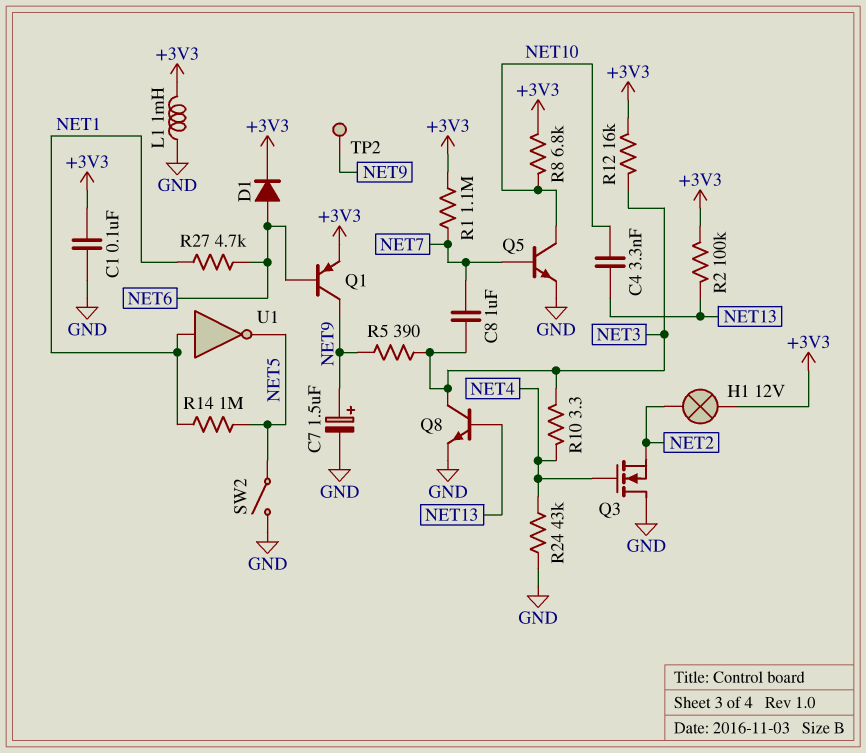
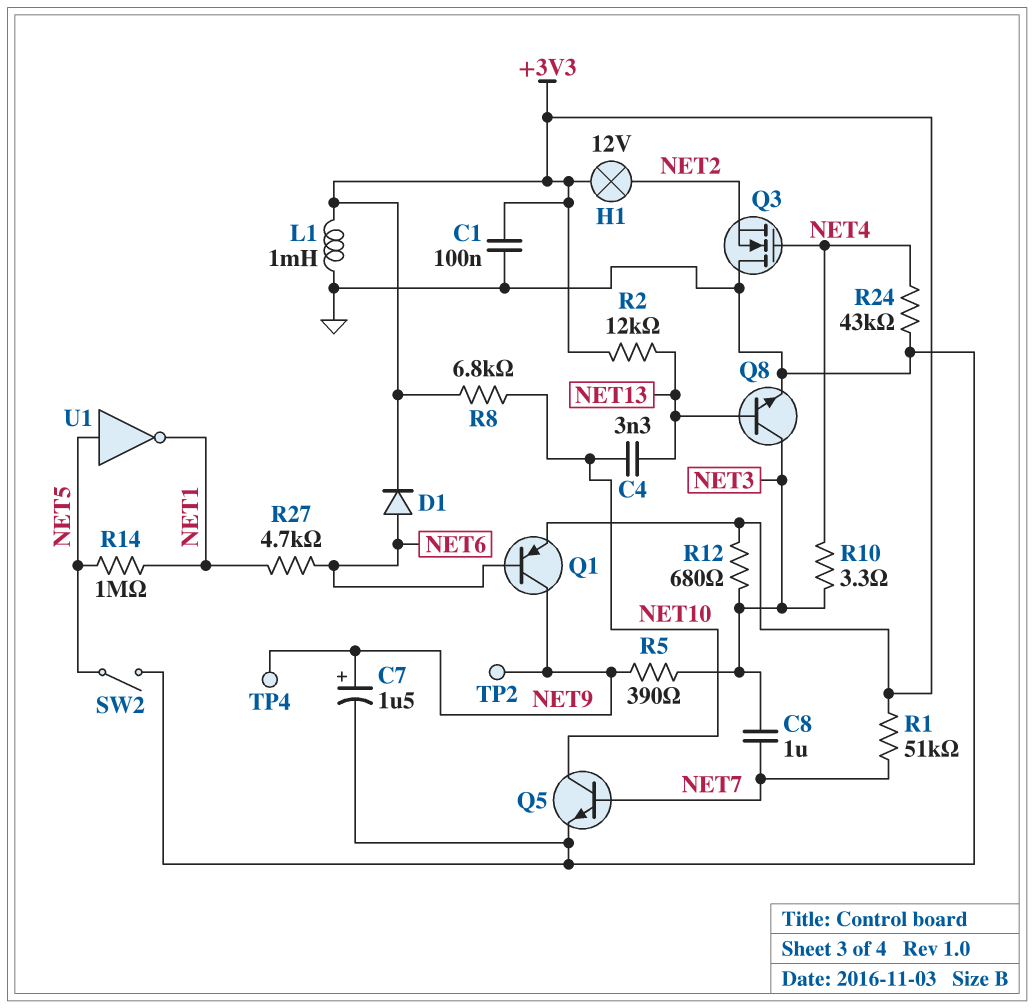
R1: 1.1M (+3V3, NET7) -> 51k (+3V3, NET7)
R2: 100k (+3V3, NET13) -> 12k (+3V3, NET13)
R12: 16k (+3V3, NET3) -> 680 (+3V3, NET3)
TP4: none -> test point (NET9)
U1: NOT (in NET1, out NET5) -> NOT (in NET5, out NET1)

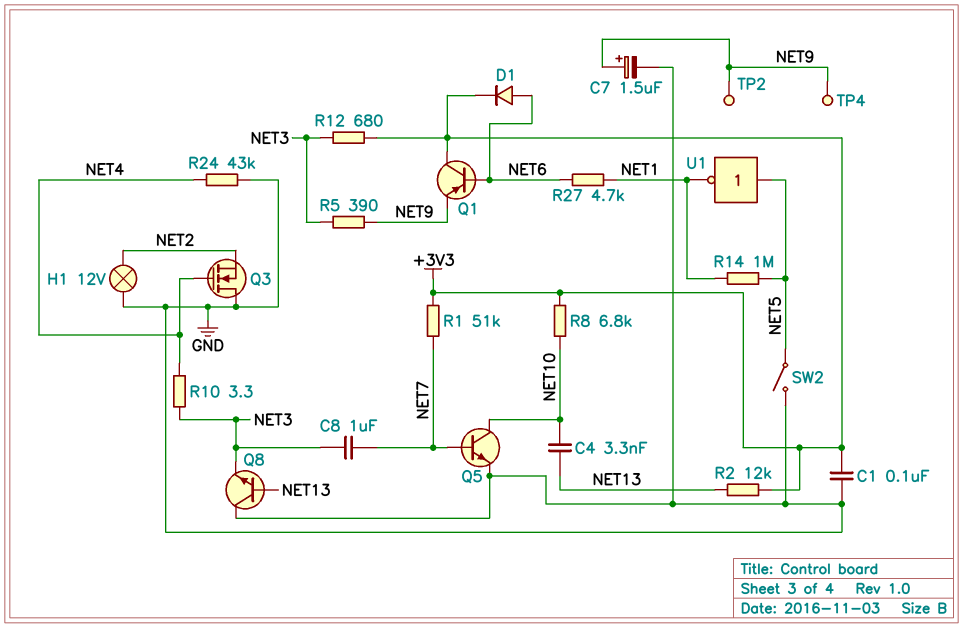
H1: lamp 12V (+3V3, NET2) -> lamp 12V (GND, NET2)
L1: 1mH (+3V3, GND) -> none
Q1: PNP (B NET6, C NET9, E +3V3) -> PNP (B NET6, C +3V3, E NET9)
Q8: NPN (B NET13, C NET3, E GND) -> NPN (B NET13, C GND, E NET3)

